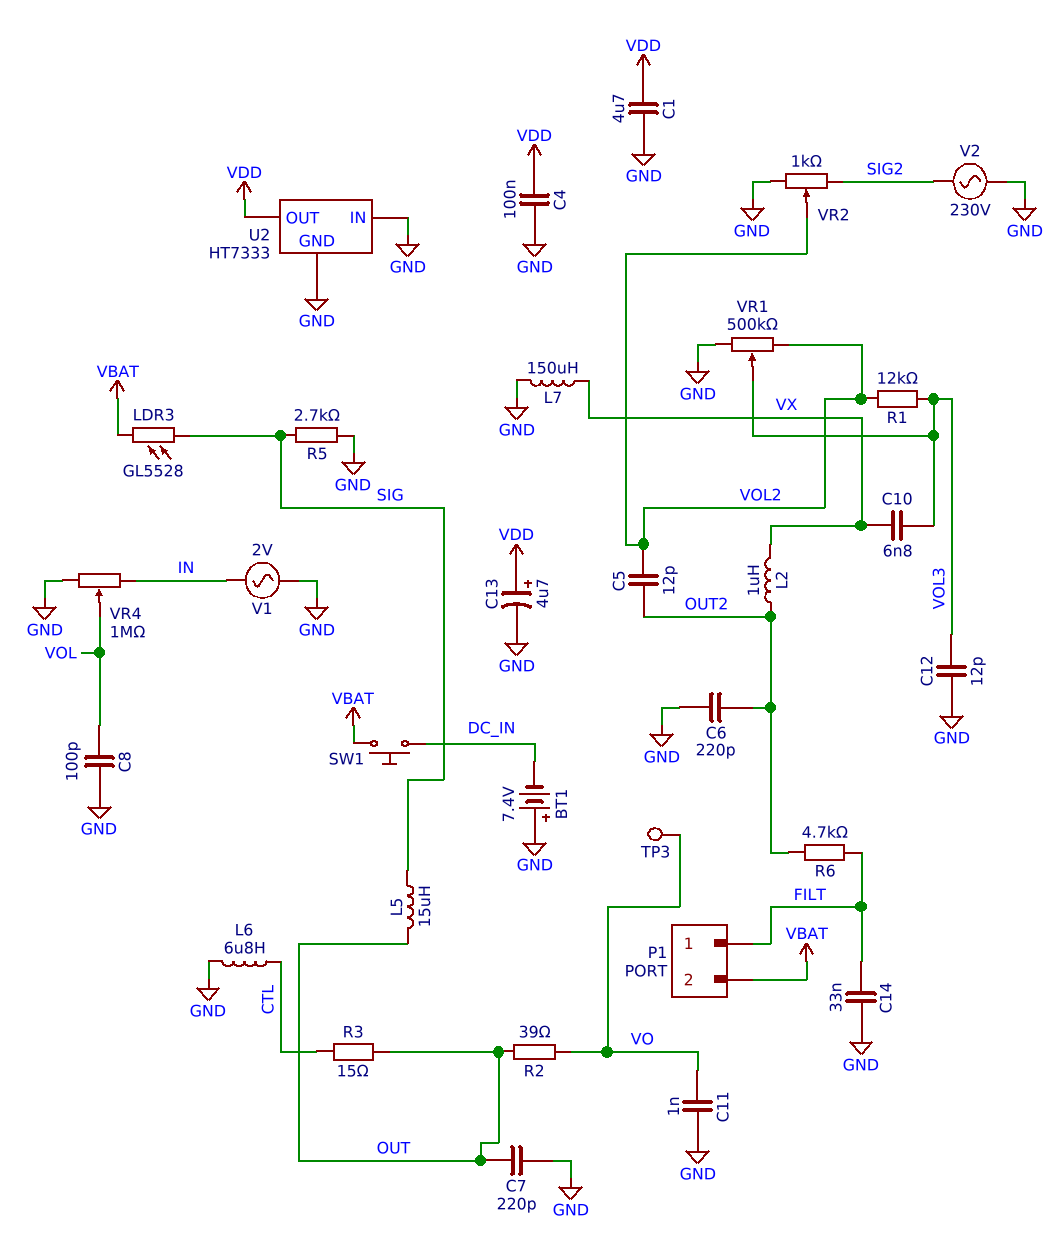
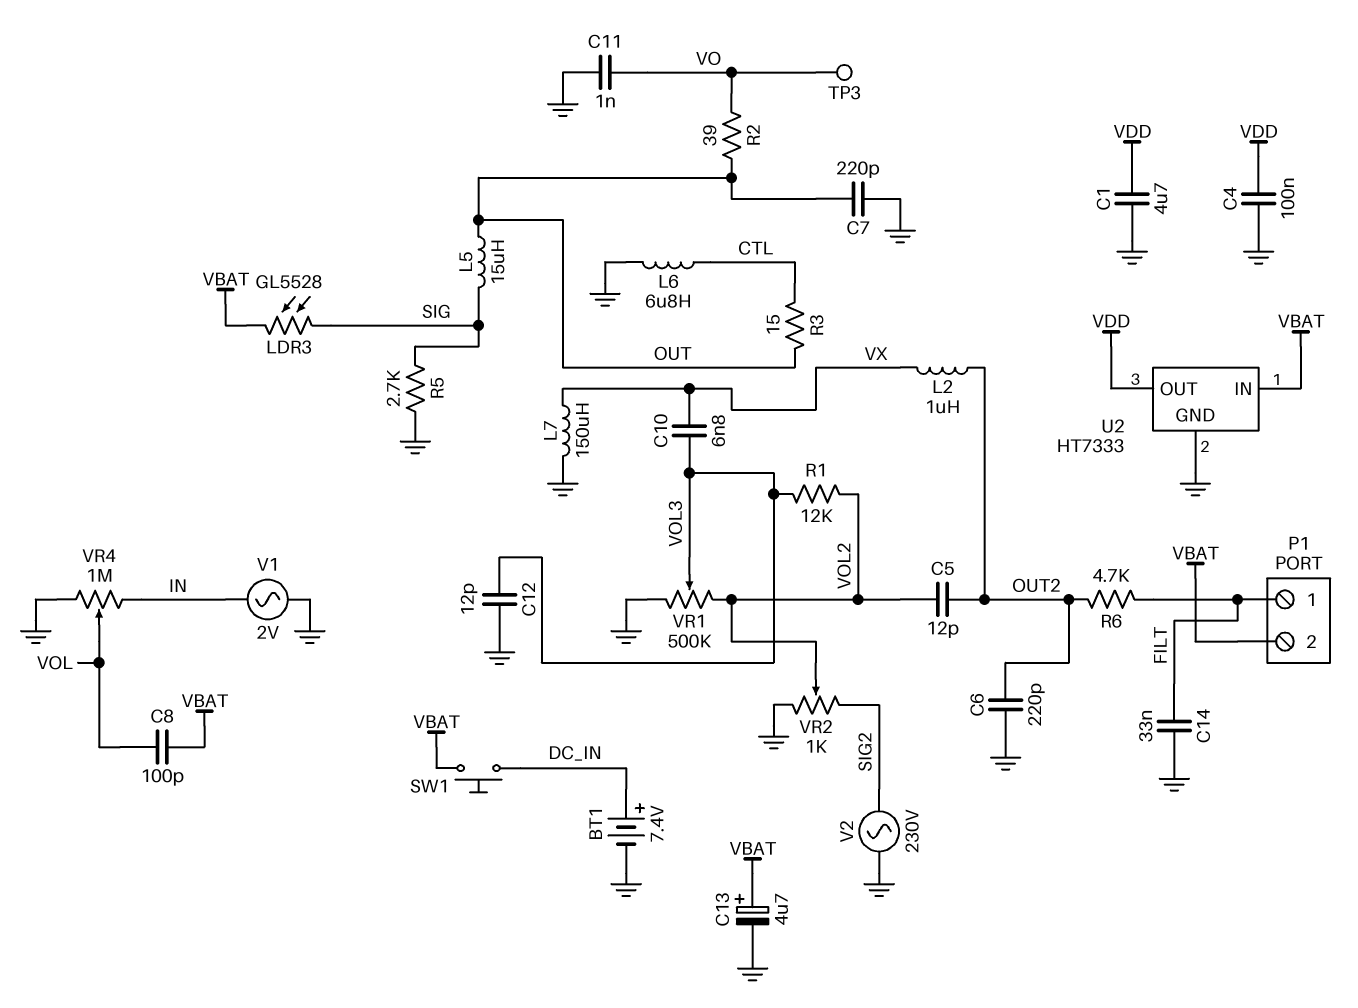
BT1: 7.4V (plus GND, minus DC_IN) -> 7.4V (plus DC_IN, minus GND)
C8: 100pF (GND, VOL) -> 100pF (VBAT, VOL)
C13: 4.7uF (plus VDD, minus GND) -> 4.7uF (plus VBAT, minus GND)
U2 pin IN: GND -> VBAT

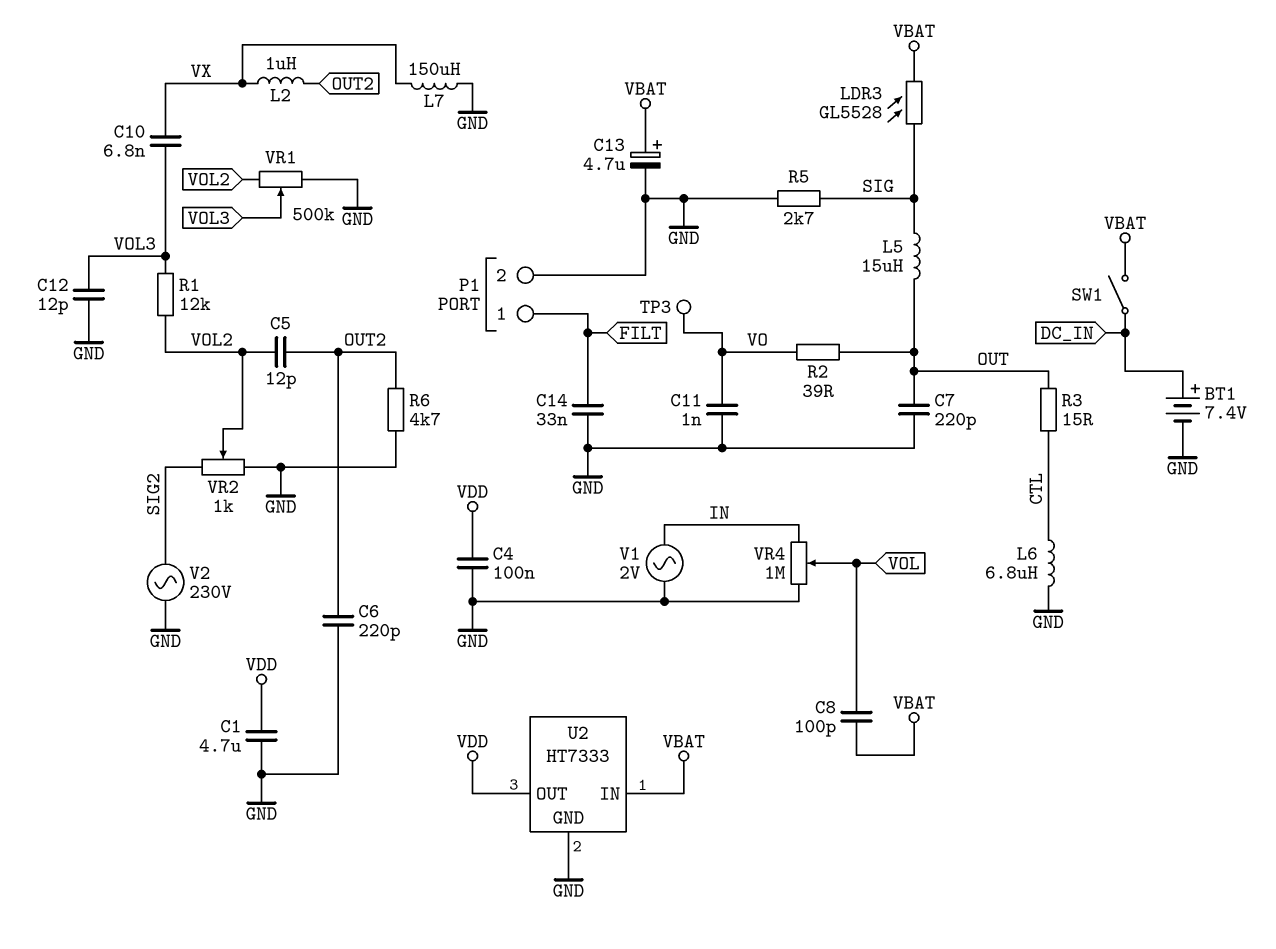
P1 pin 2: VBAT -> GND
R6: 4.7k (FILT, OUT2) -> 4.7k (GND, OUT2)
SW1: button (DC_IN, VBAT) -> switch (DC_IN, VBAT)

